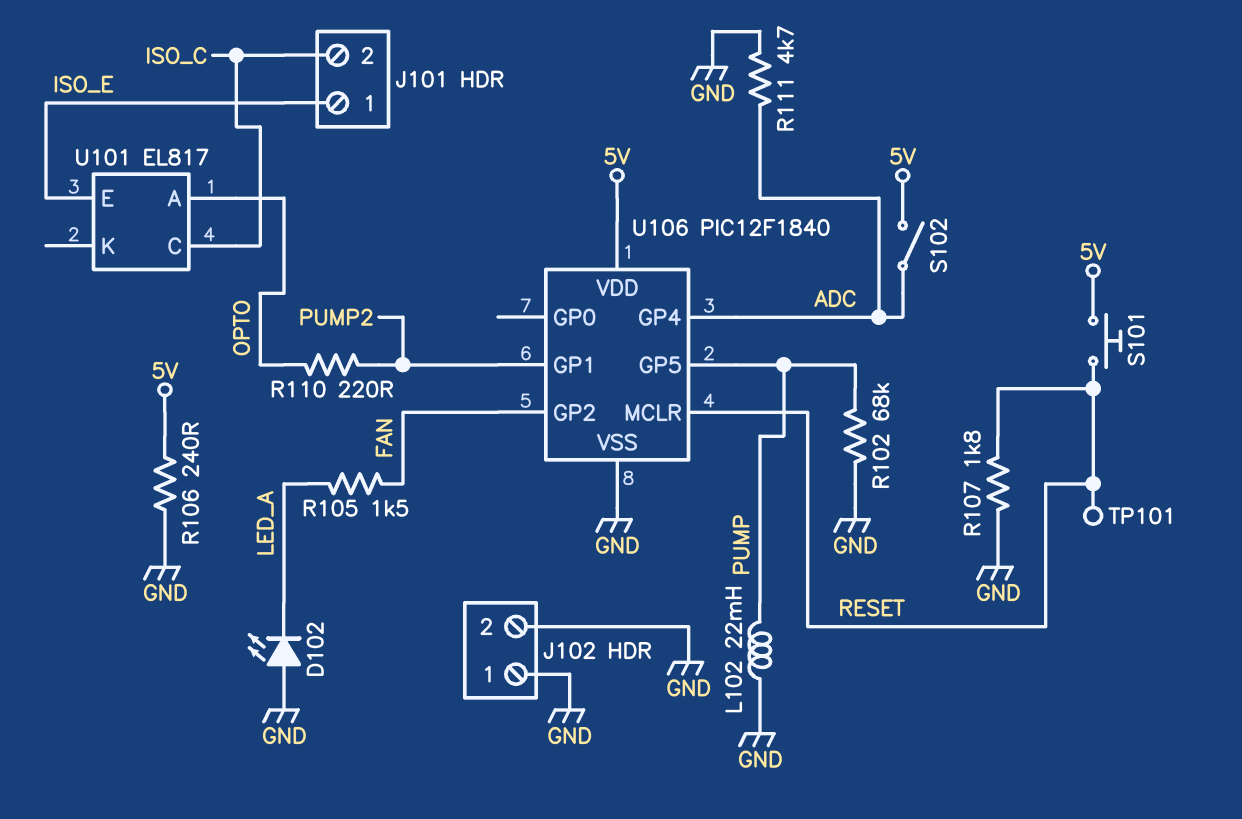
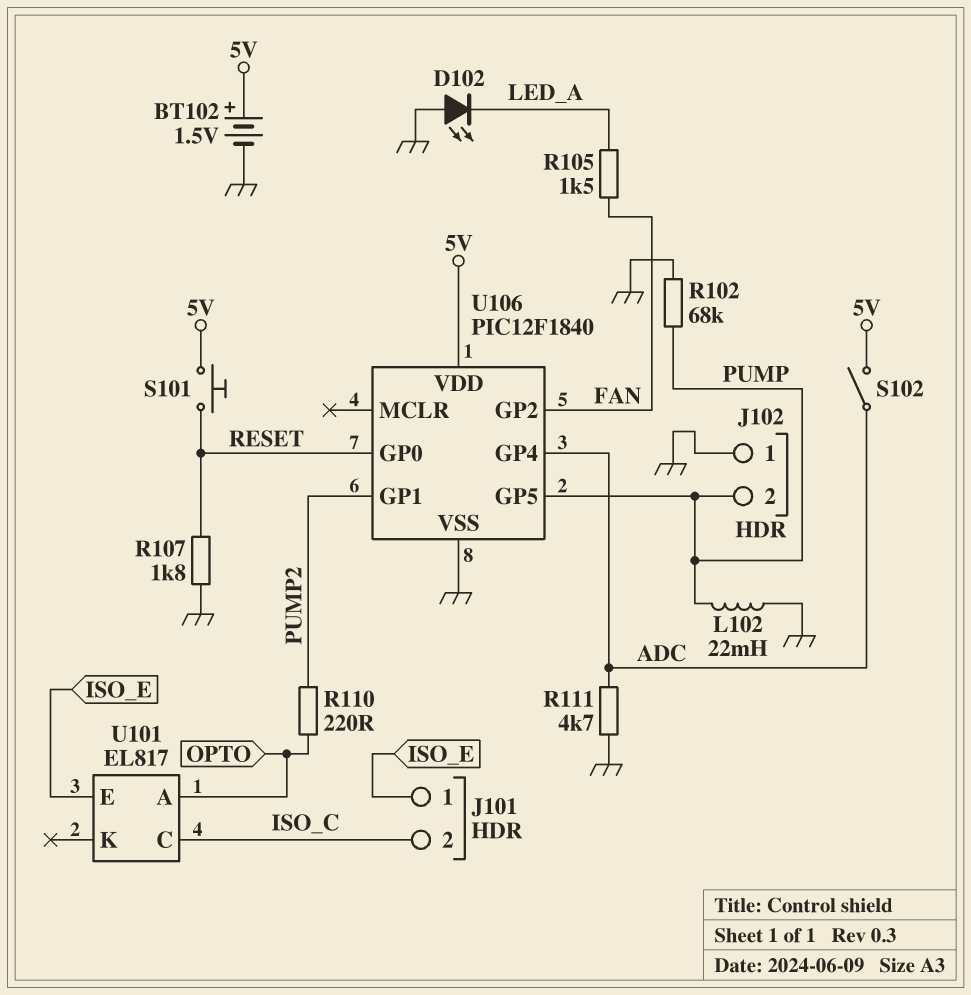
BT102: none -> 1.5V (plus 5V, minus GND)
J102 pin 2: GND -> PUMP
R106: 240 (5V, GND) -> none
TP101: test point (RESET) -> none
U106 pin GP0: none -> RESET
U106 pin MCLR: RESET -> none

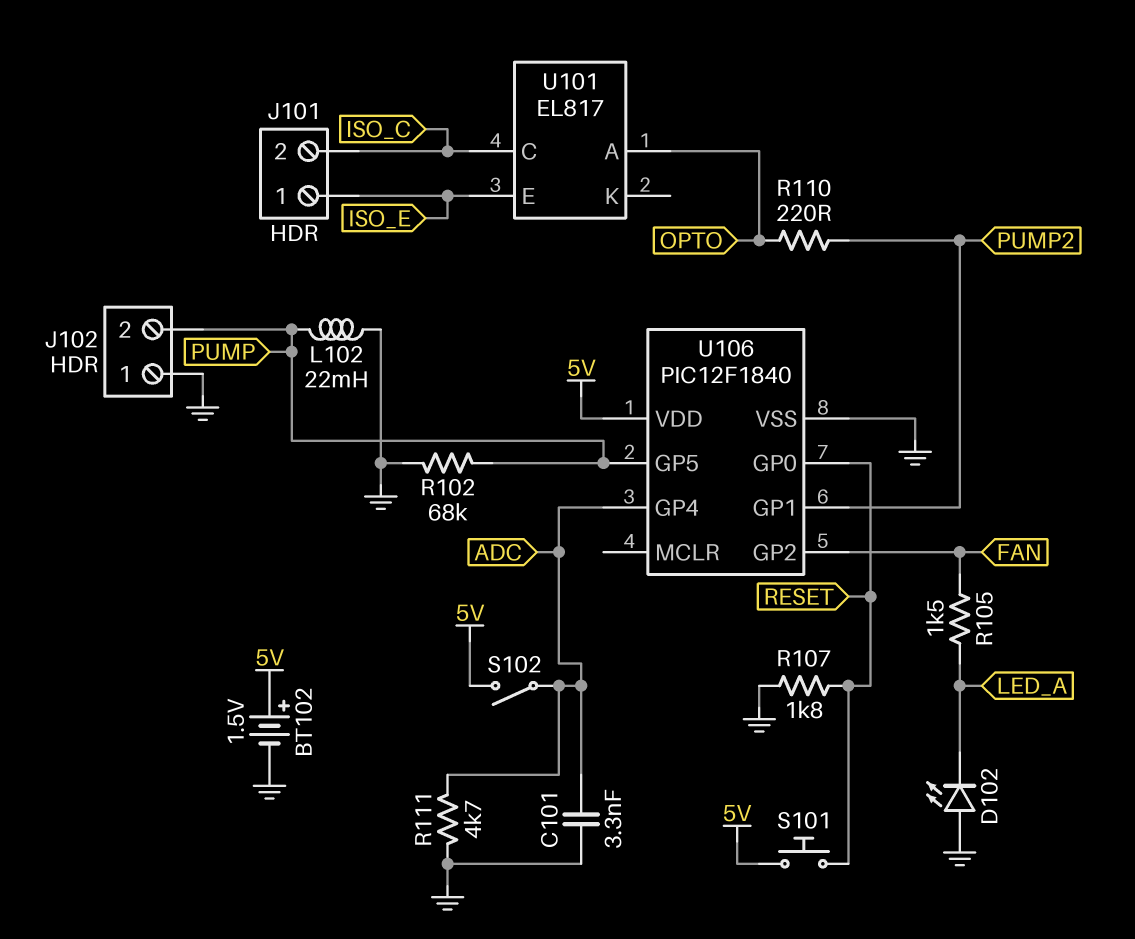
C101: none -> 3.3nF (ADC, GND)

